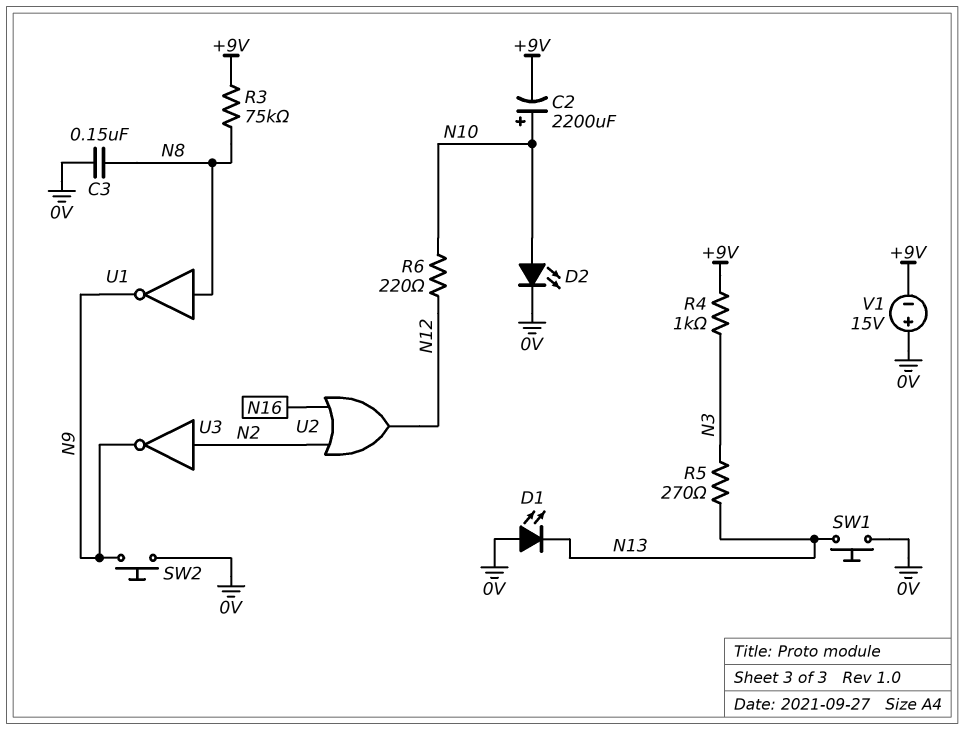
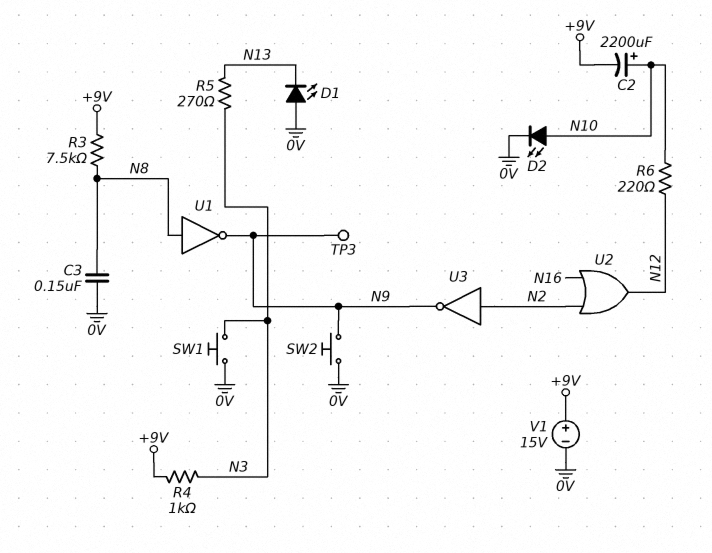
R3: 75k (+9V, N8) -> 7.5k (+9V, N8)
SW1: button (0V, N13) -> button (0V, N3)
TP3: none -> test point (N9)
V1: 15V (plus 0V, minus +9V) -> 15V (plus +9V, minus 0V)

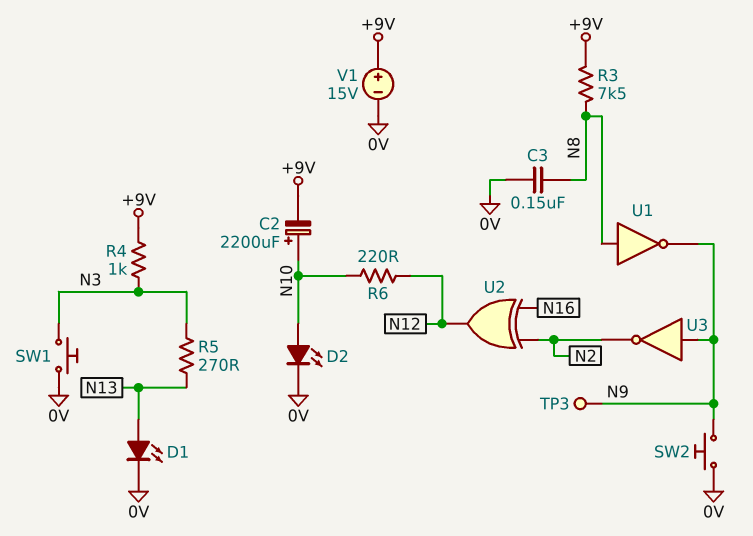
D1: LED (A 0V, K N13) -> LED (A N13, K 0V)
U2: OR (in N2, in N16, out N12) -> XOR (in N2, in N16, out N12)
U3: NOT (in N2, out N9) -> NOT (in N9, out N2)

